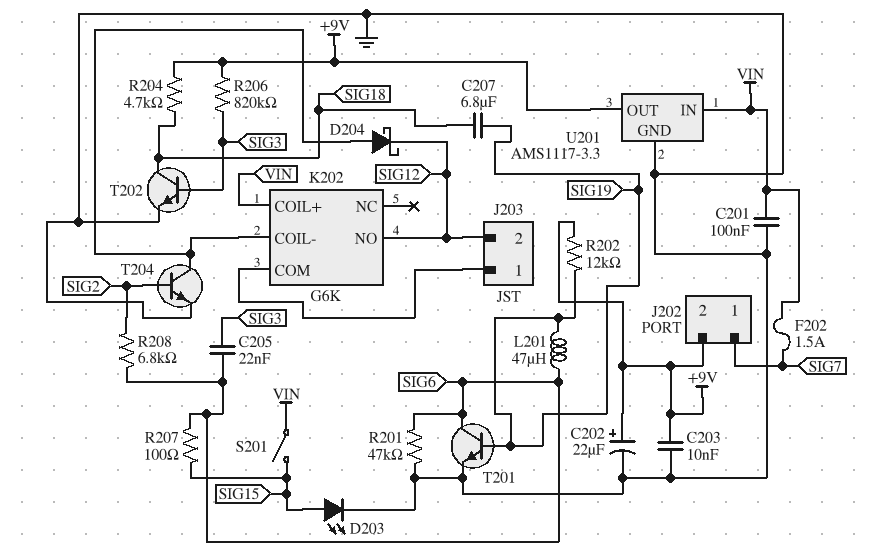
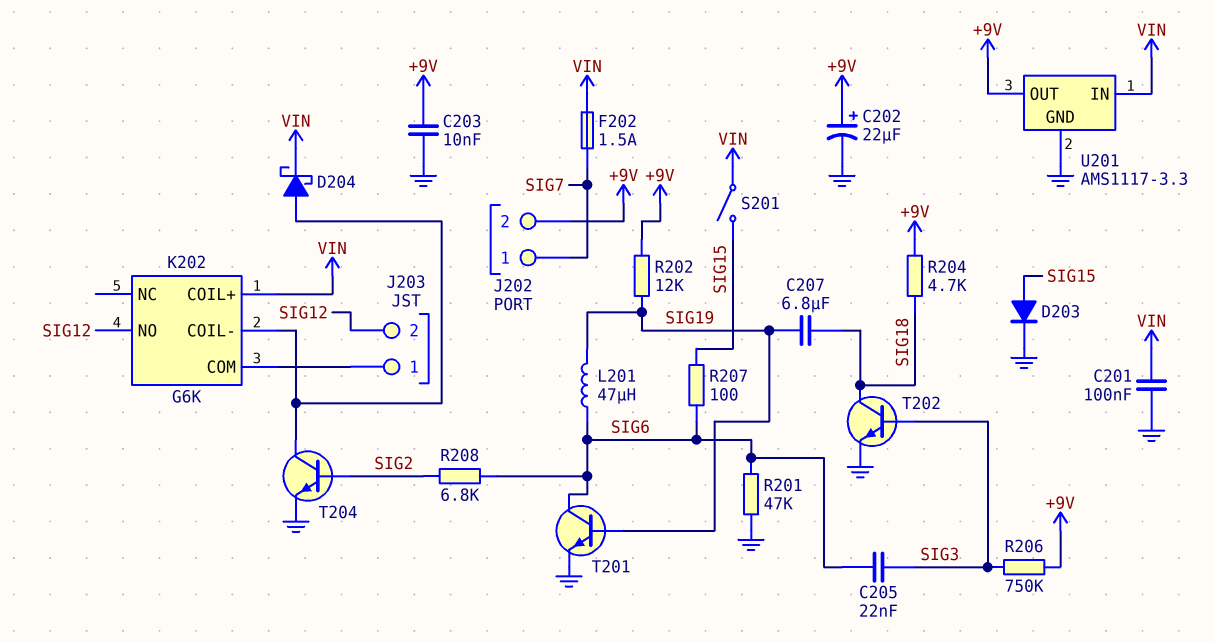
D203: LED (A SIG15, K GND) -> diode (A SIG15, K GND)
D204: schottky (A K202/COIL-, K SIG12) -> schottky (A K202/COIL-, K VIN)
R206: 820k (+9V, SIG3) -> 750k (+9V, SIG3)

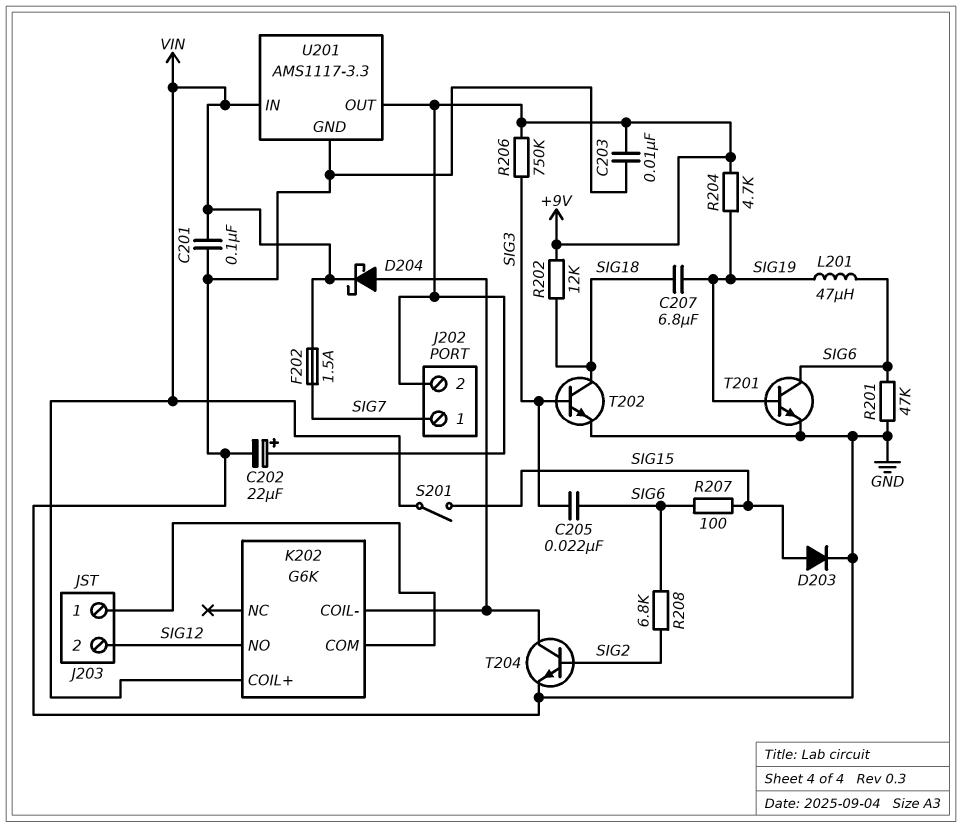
R202: 12k (+9V, SIG19) -> 12k (+9V, SIG18)
R204: 4.7k (+9V, SIG18) -> 4.7k (+9V, SIG19)

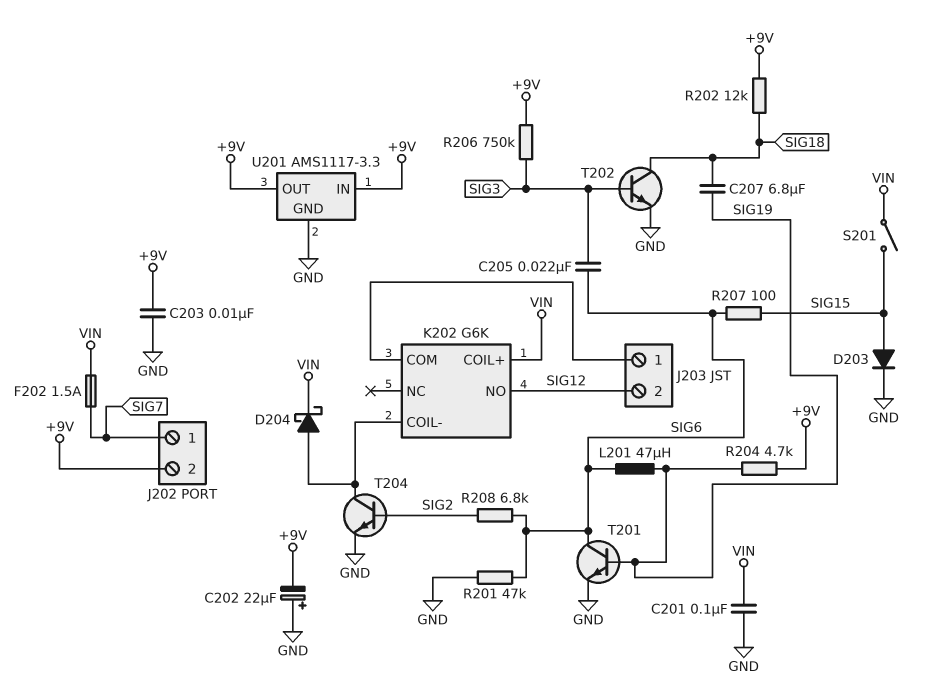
C202: 22uF (plus +9V, minus GND) -> 22uF (plus GND, minus +9V)
U201 pin IN: VIN -> +9V

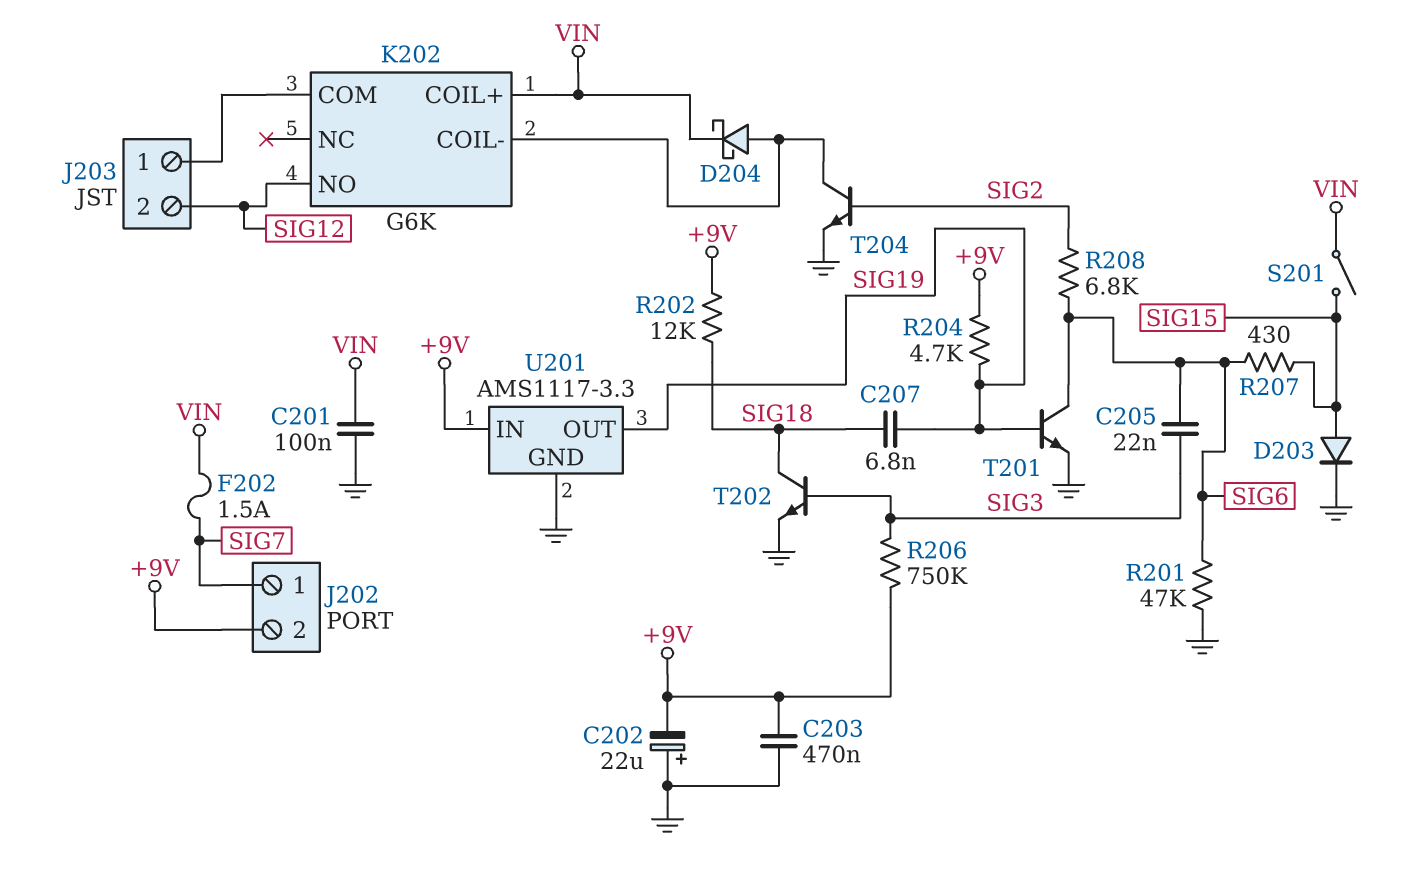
C203: 10nF (+9V, GND) -> 470nF (+9V, GND)
C207: 6.8uF (SIG18, SIG19) -> 6.8nF (SIG18, SIG19)
L201: 47uH (SIG6, SIG19) -> none
R207: 100 (SIG6, SIG15) -> 430 (SIG6, SIG15)
U201 pin OUT: +9V -> SIG19

